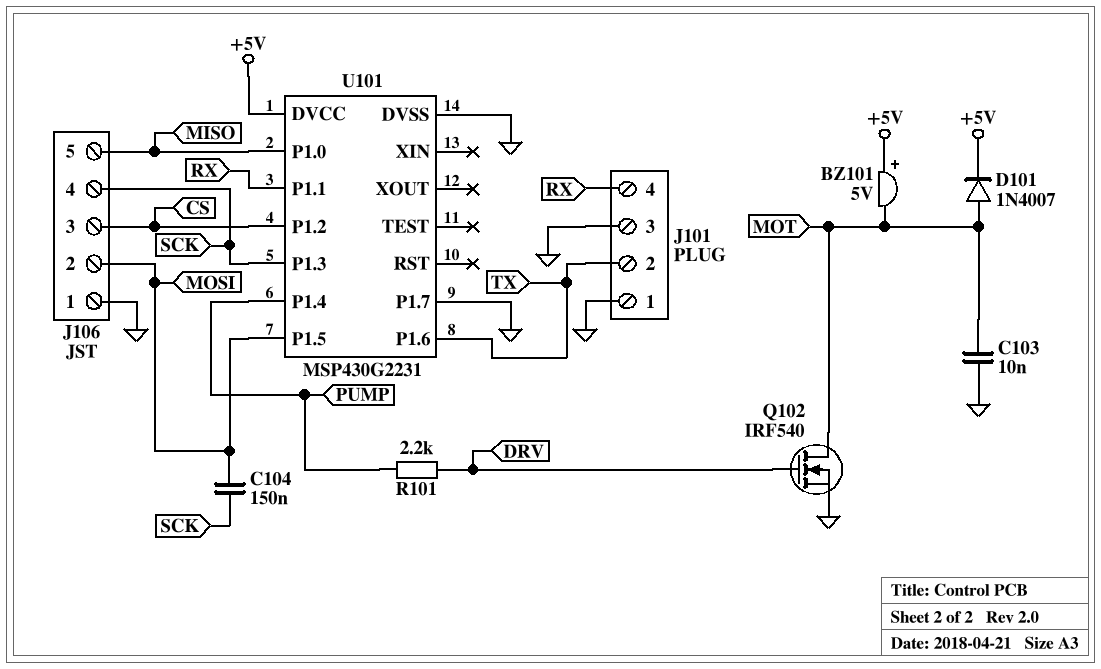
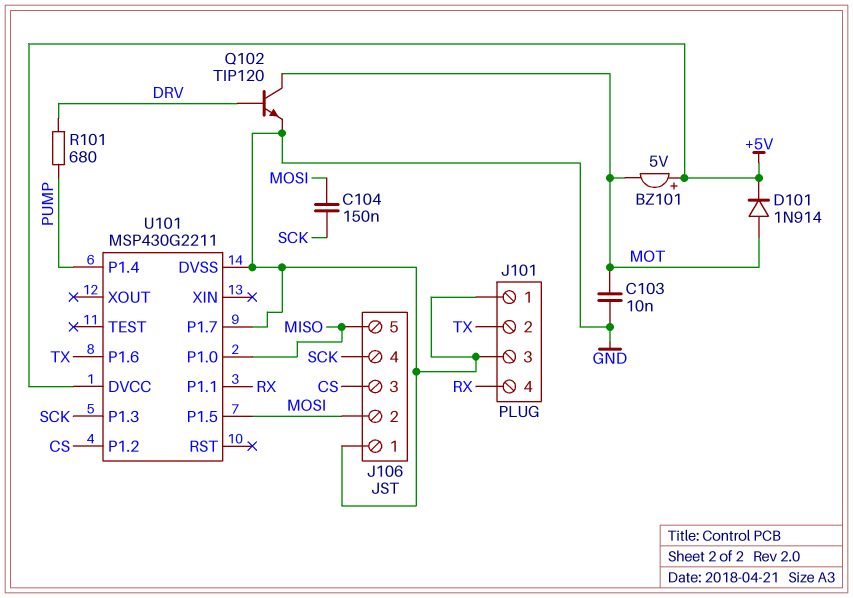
D101: diode 1N4007 (A MOT, K +5V) -> diode 1N914 (A MOT, K +5V)
Q102: NMOS IRF540 (G DRV, D MOT, S GND) -> NPN TIP120 (B DRV, C MOT, E GND)
R101: 2.2k (DRV, PUMP) -> 680 (DRV, PUMP)
U101: MSP430G2231 -> MSP430G2211

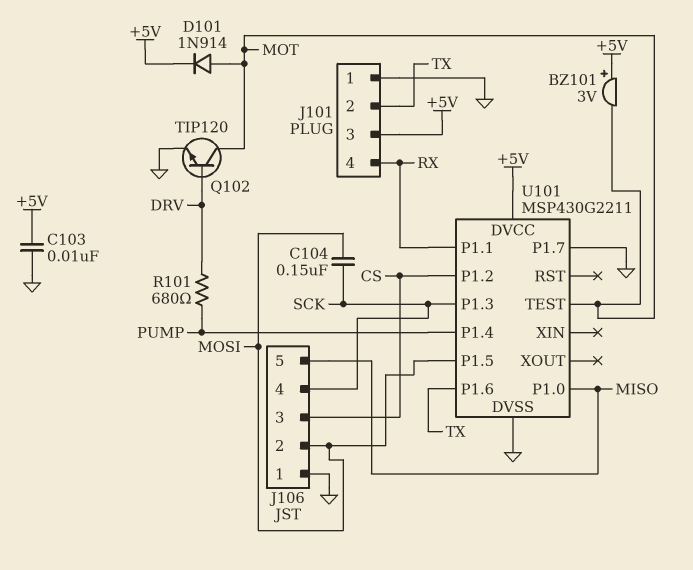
BZ101: buzzer 5V (plus +5V, minus MOT) -> buzzer 3V (plus +5V, minus MOT)
C103: 10nF (GND, MOT) -> 10nF (+5V, GND)
J101 pin 3: GND -> +5V
U101 pin TEST: none -> MOT

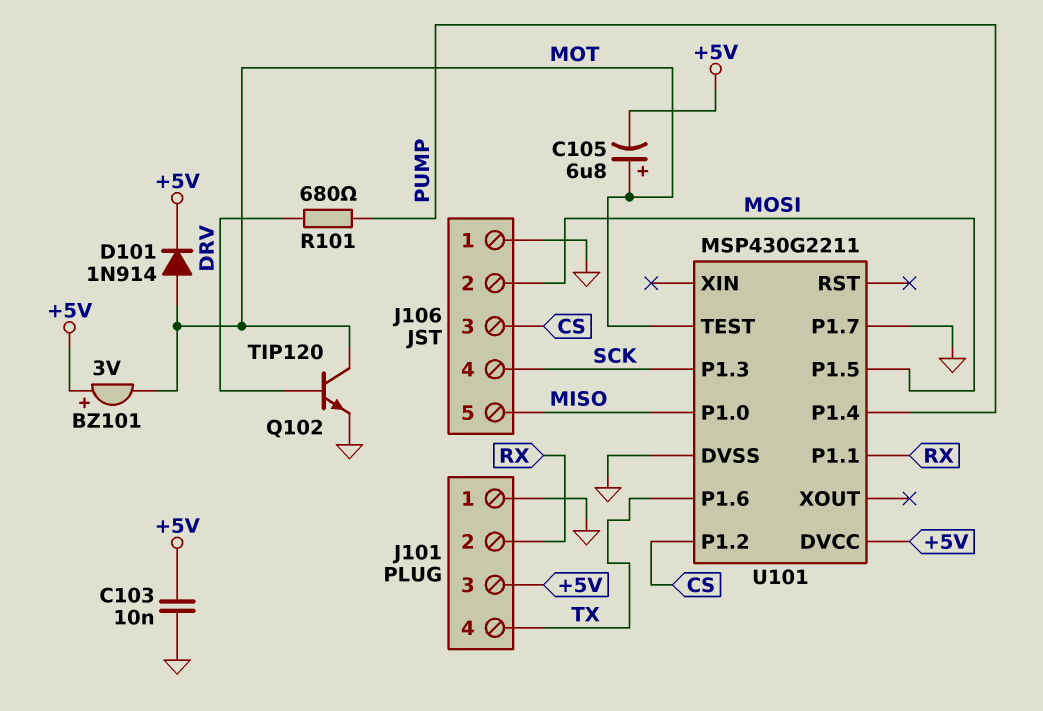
C104: 150nF (MOSI, SCK) -> none
C105: none -> 6.8uF (plus MOT, minus +5V)
J101 pin 2: TX -> RX
J101 pin 4: RX -> TX

